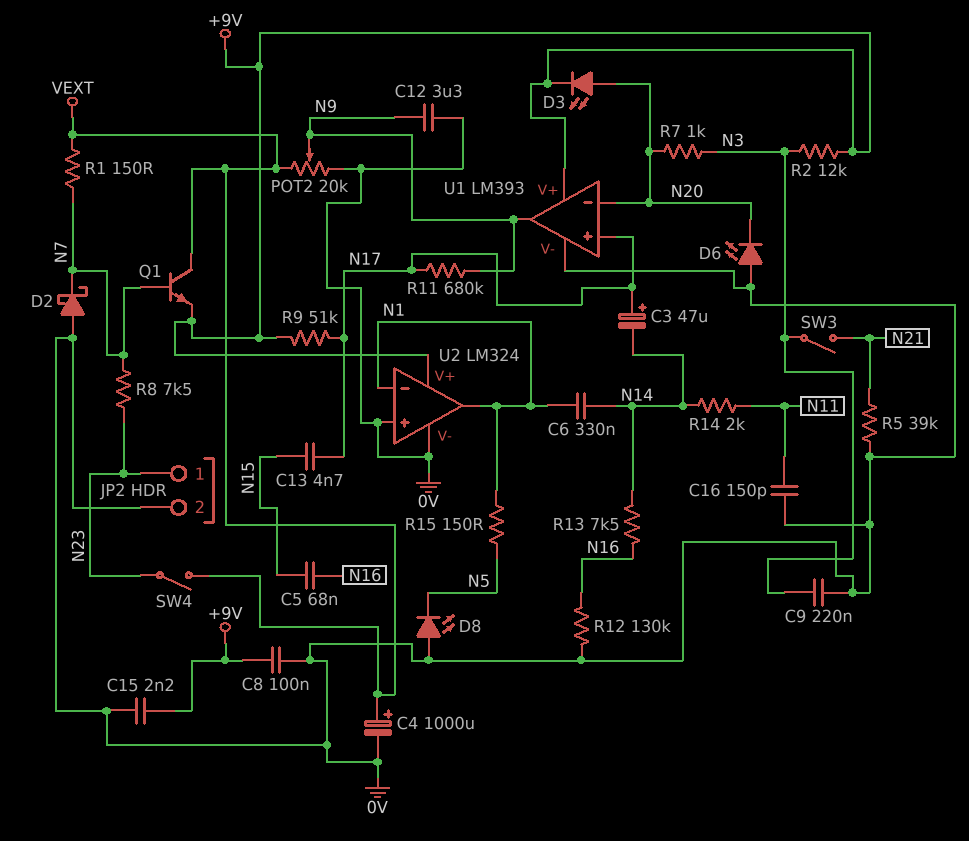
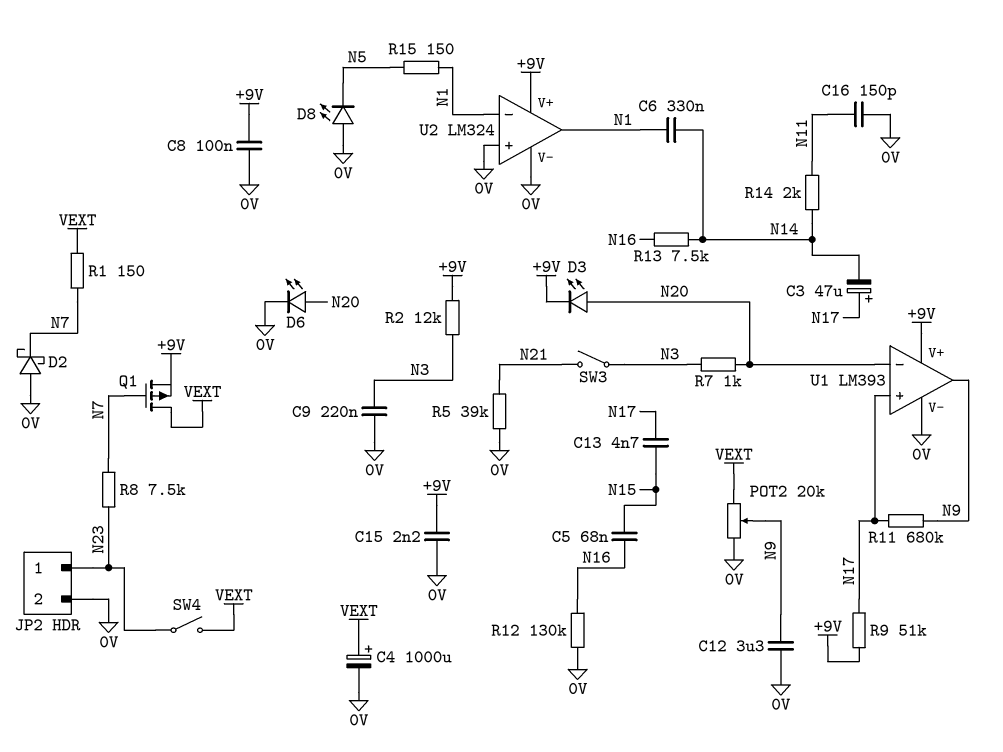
D6: LED (A 0V, K N20) -> LED (A N20, K 0V)
Q1: NPN (B N7, C VEXT, E +9V) -> PMOS (G N7, D VEXT, S +9V)

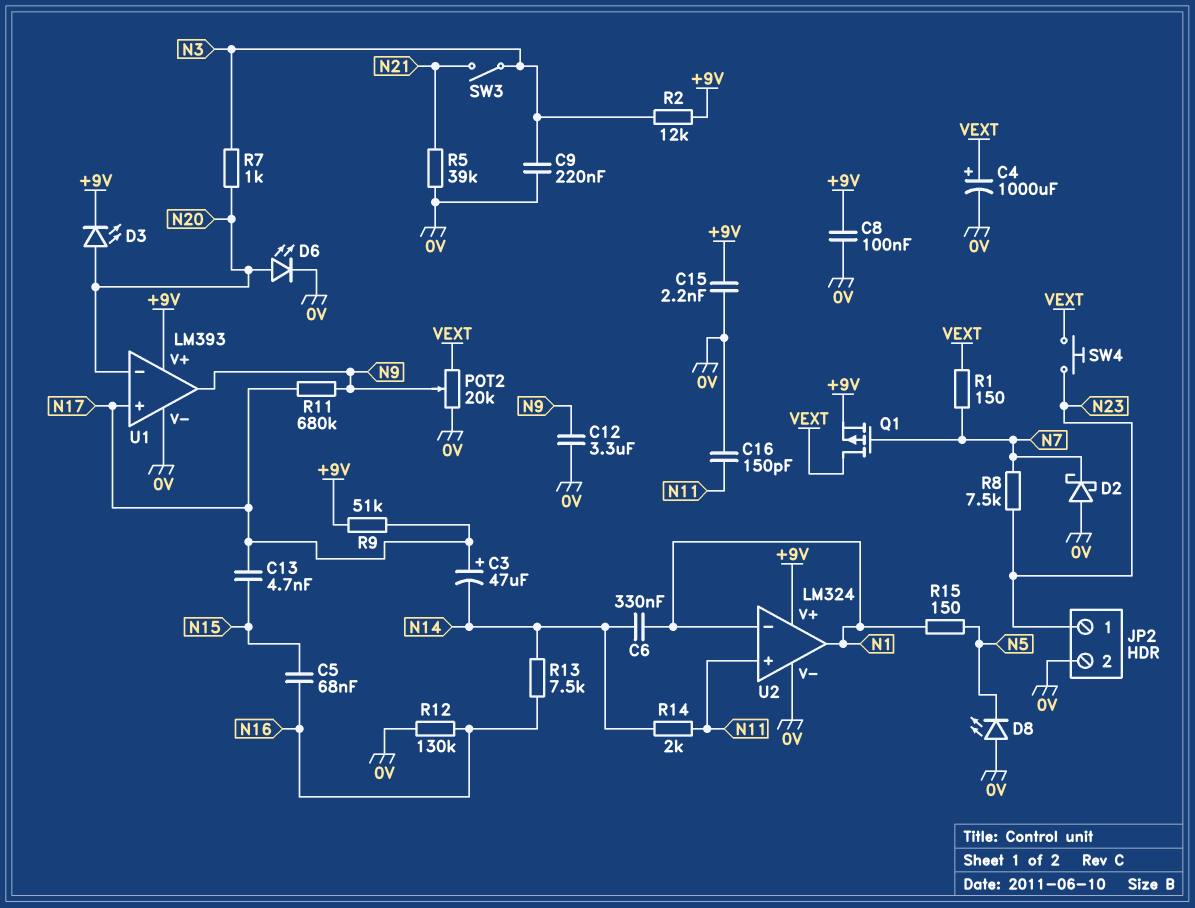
SW4: switch (N23, VEXT) -> button (N23, VEXT)
U2 pin in+: 0V -> N11

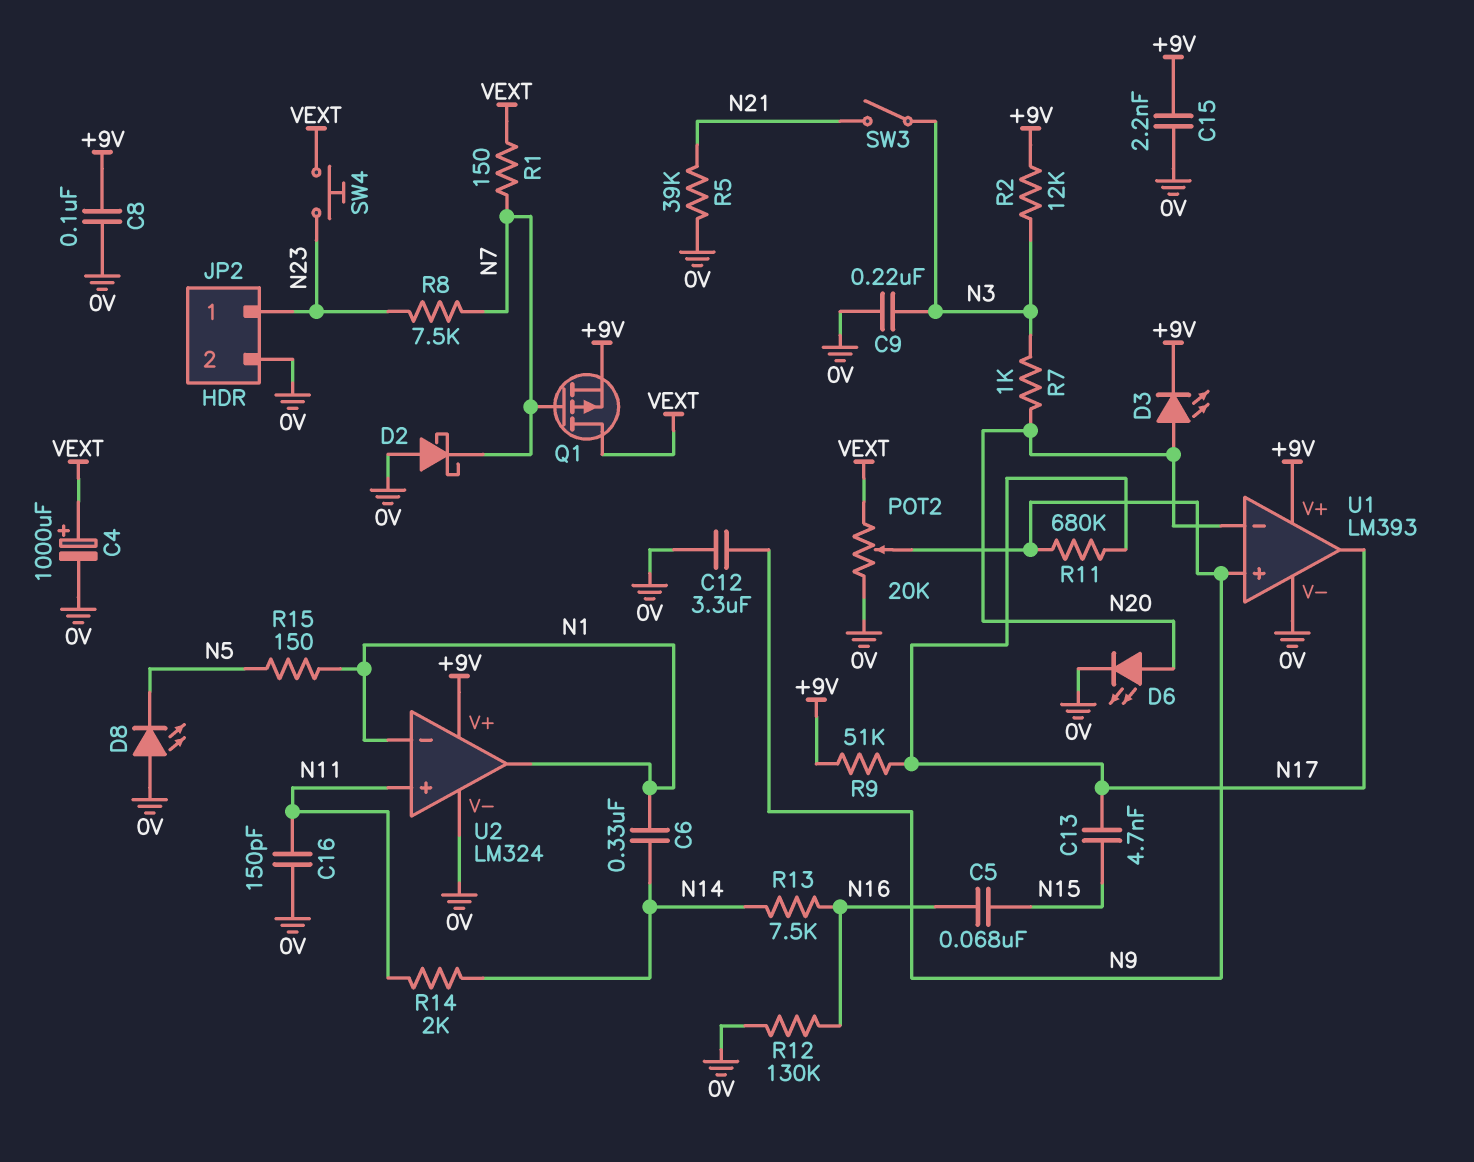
C3: 47uF (plus N17, minus N14) -> none
U1 pin in+: N17 -> N9
U1 pin out: N9 -> N17

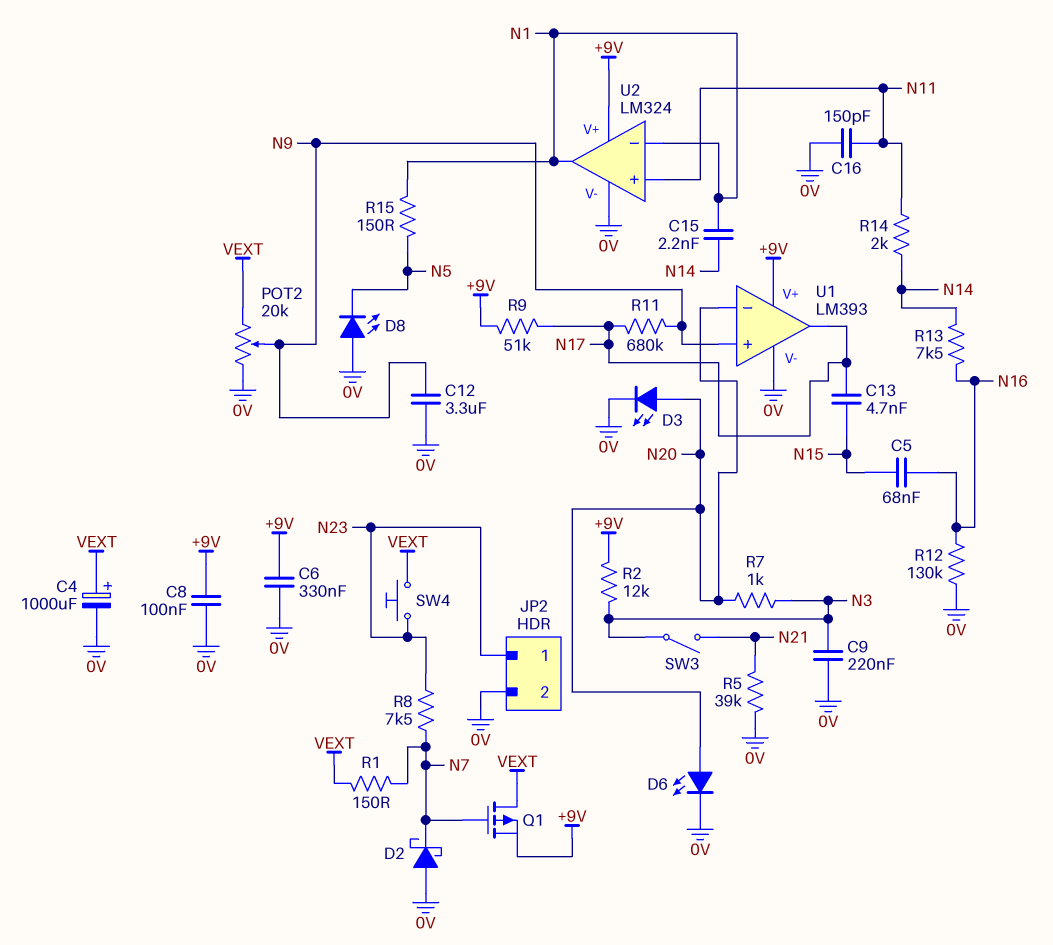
C6: 330nF (N1, N14) -> 330nF (+9V, 0V)
C15: 2.2nF (+9V, 0V) -> 2.2nF (N1, N14)
D3: LED (A N20, K +9V) -> LED (A N20, K 0V)

